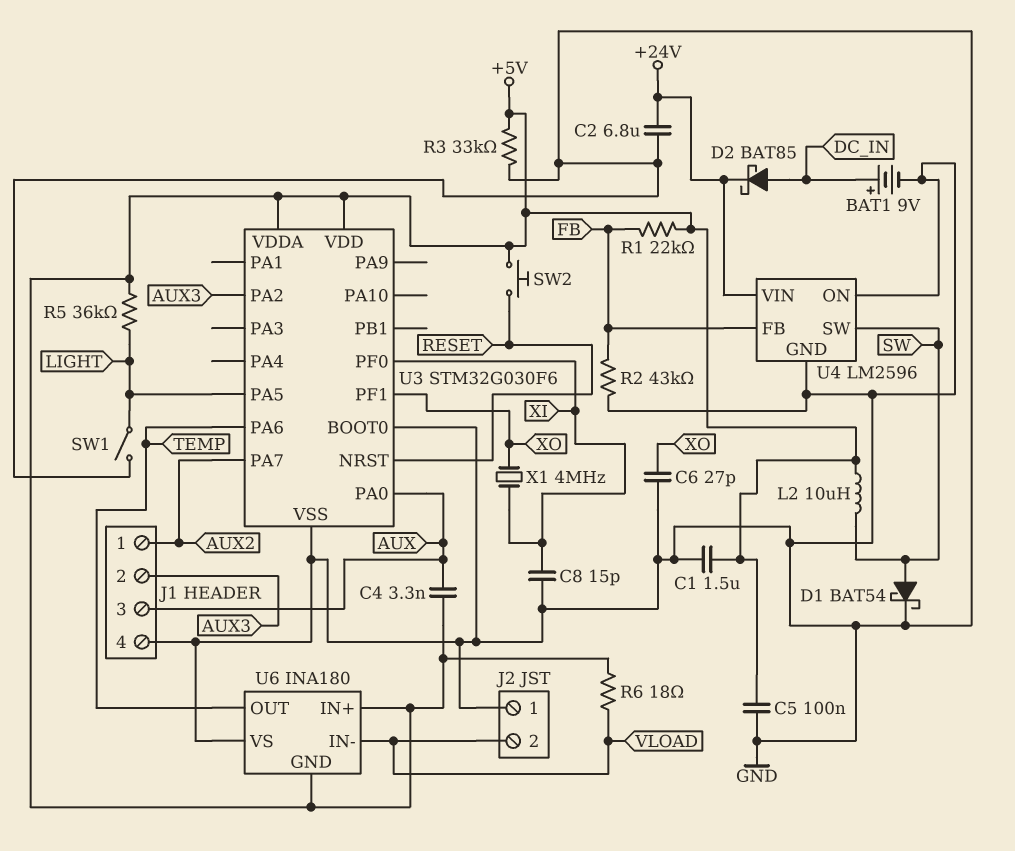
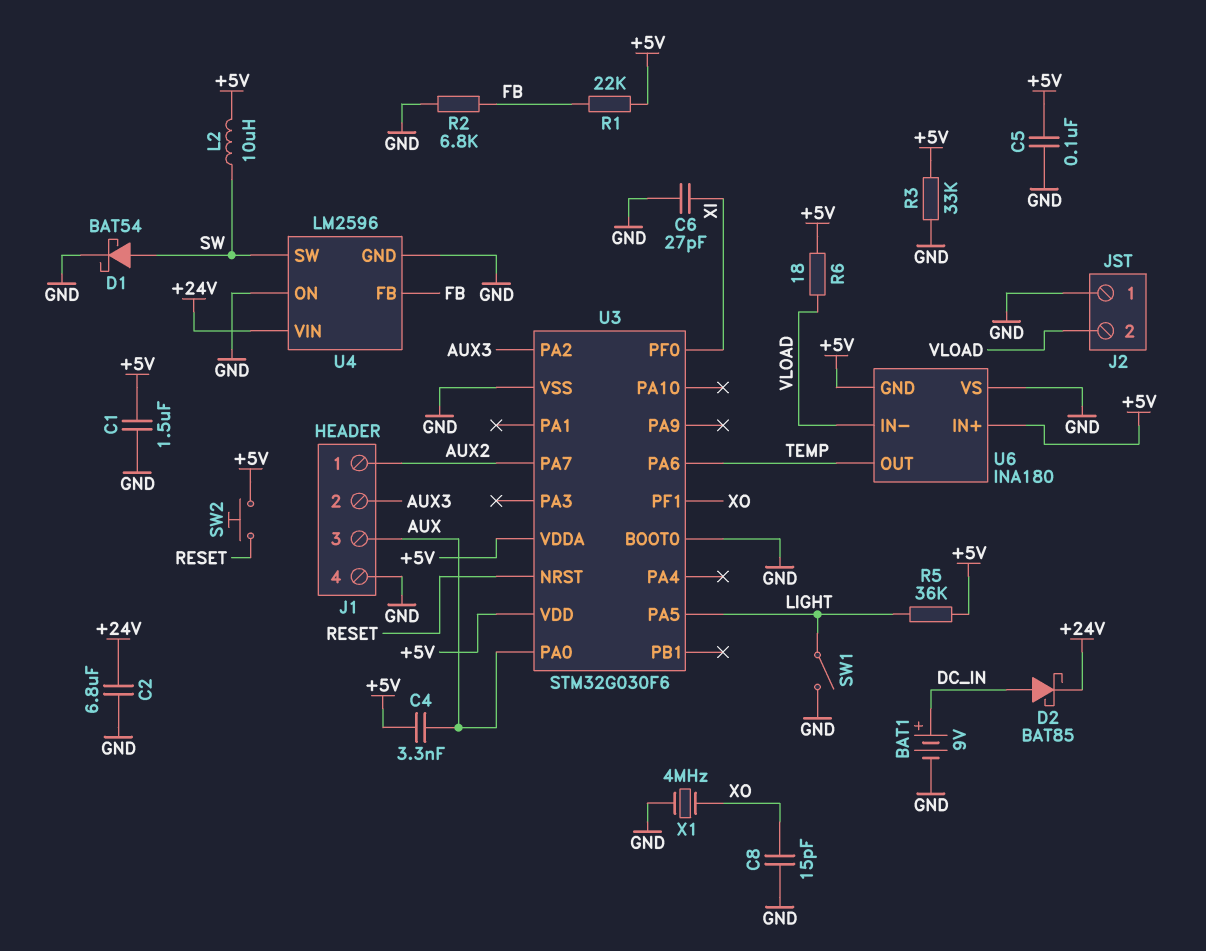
C6: 27pF (GND, XO) -> 27pF (GND, XI)
C8: 15pF (GND, XI) -> 15pF (GND, XO)
R2: 43k (FB, GND) -> 6.8k (FB, GND)
X1: 4MHz (XI, XO) -> 4MHz (GND, XO)

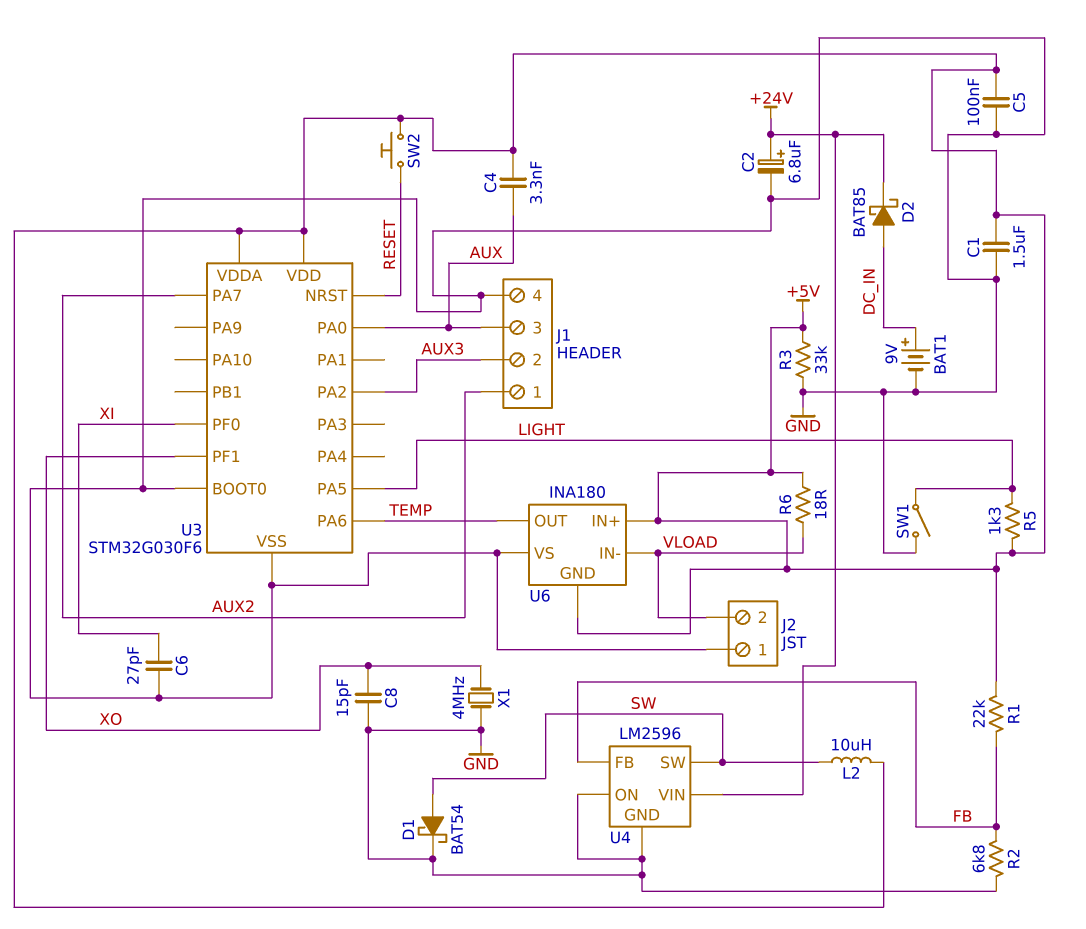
C2: 6.8uF (+24V, GND) -> 6.8uF (plus +24V, minus GND)
R5: 36k (+5V, LIGHT) -> 1.3k (+5V, LIGHT)

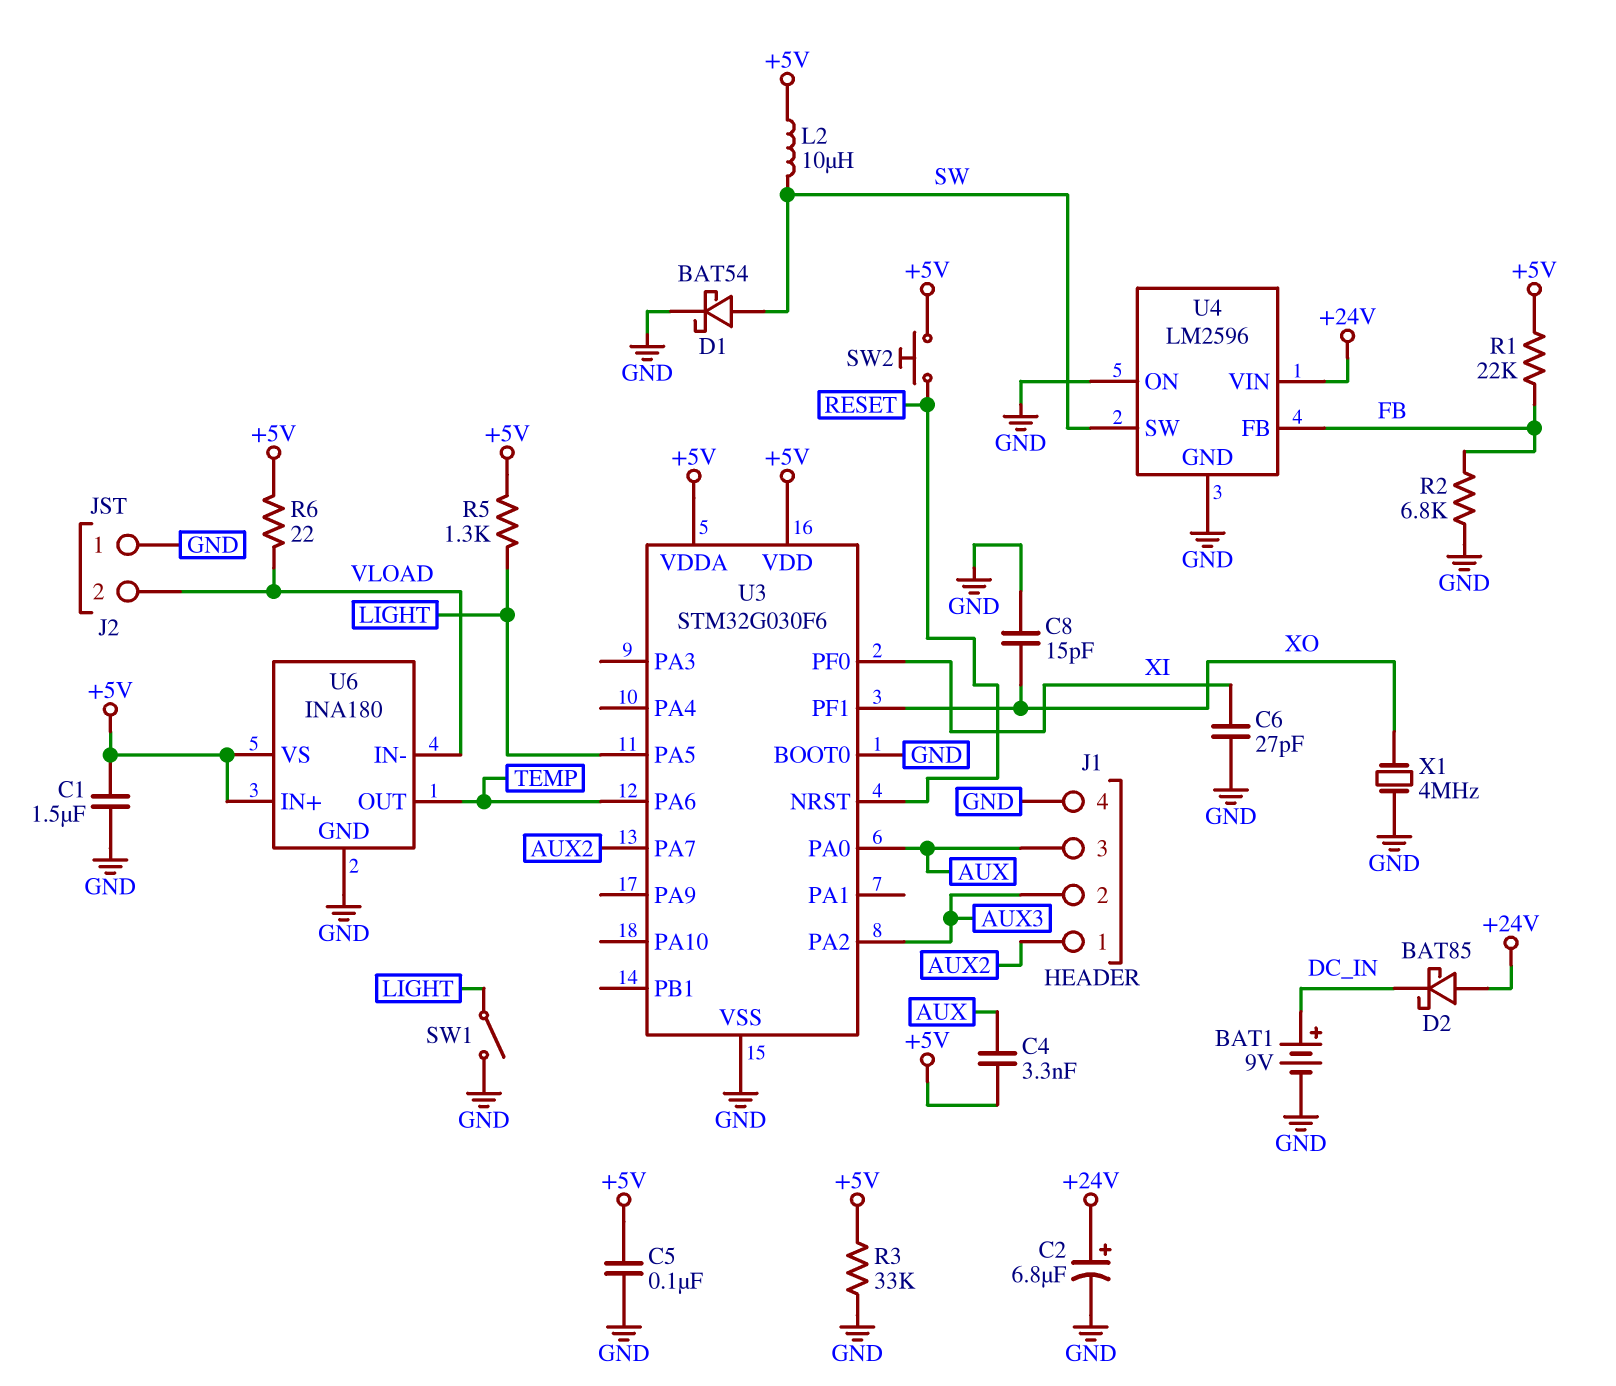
D2: schottky BAT85 (A DC_IN, K +24V) -> schottky BAT85 (A +24V, K DC_IN)
R6: 18 (+5V, VLOAD) -> 22 (+5V, VLOAD)
U6 pin GND: +5V -> GND
U6 pin VS: GND -> +5V

